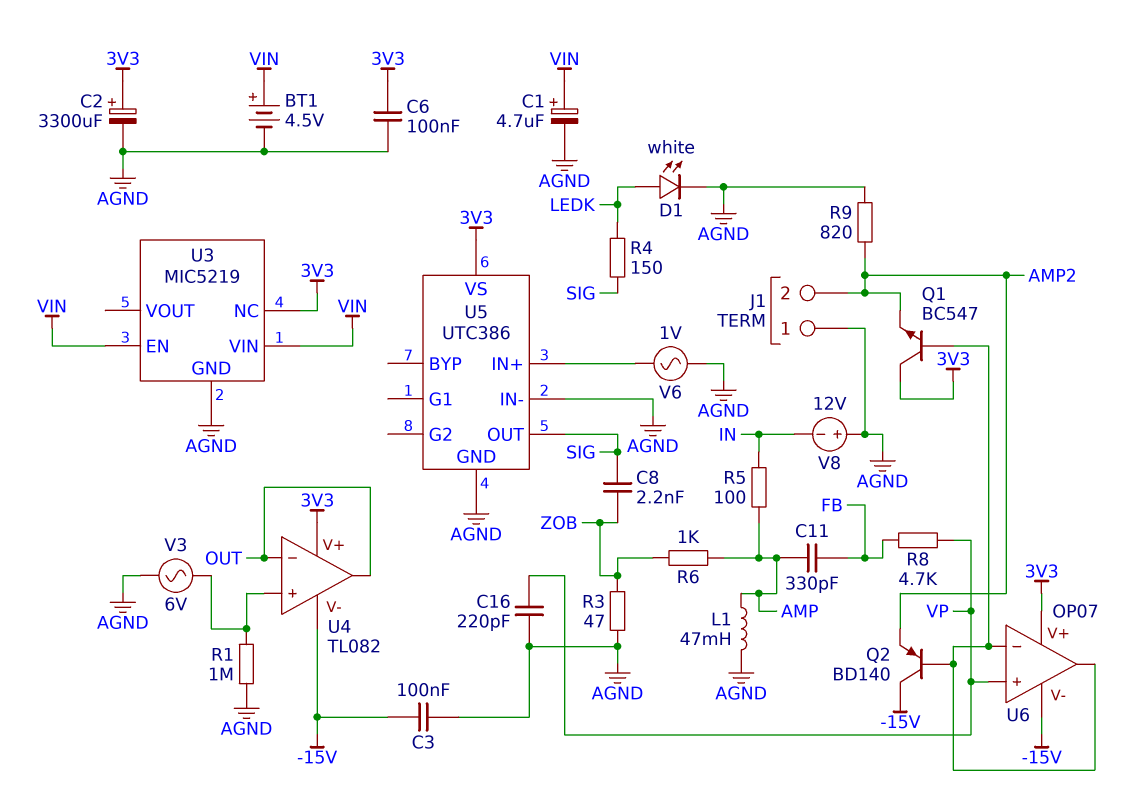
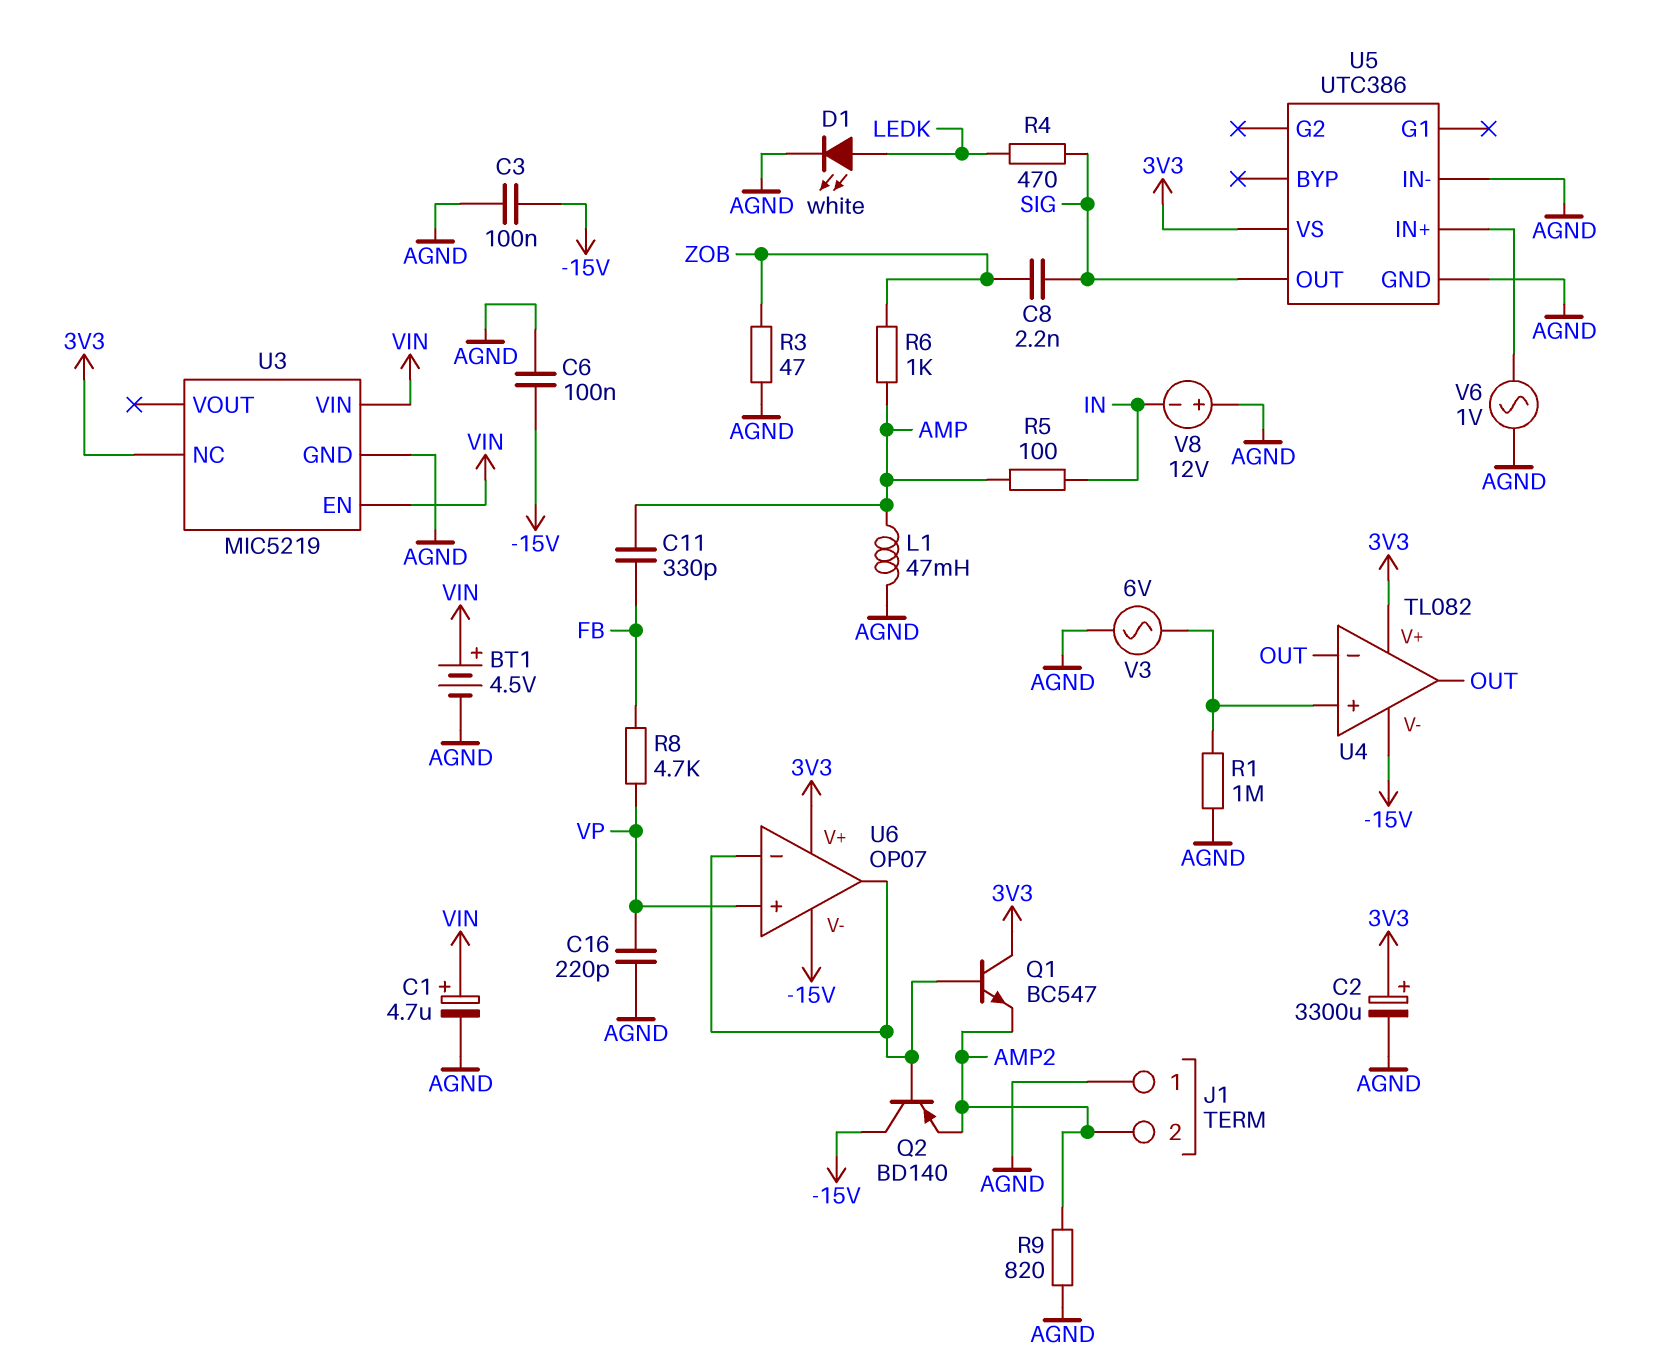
C6: 100nF (3V3, AGND) -> 100nF (-15V, AGND)
R4: 150 (LEDK, SIG) -> 470 (LEDK, SIG)

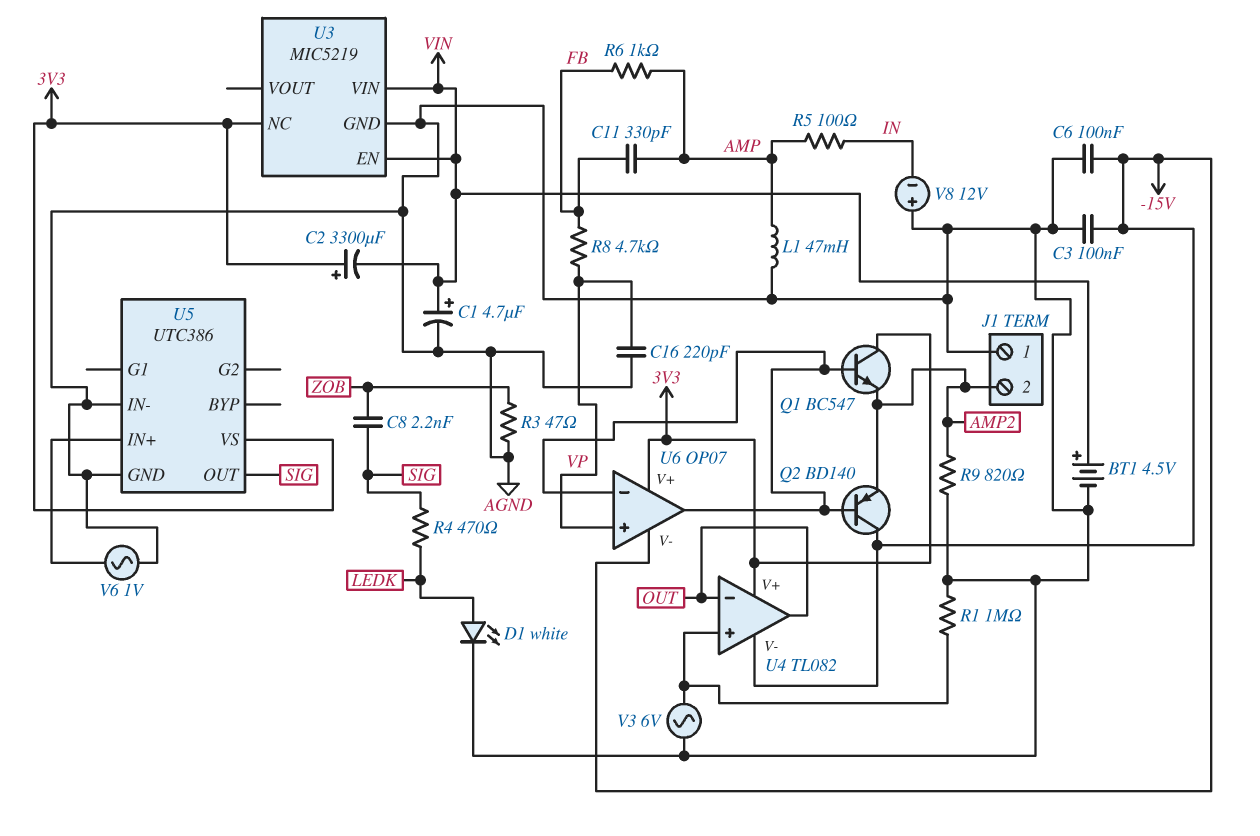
C2: 3300uF (plus 3V3, minus AGND) -> 3300uF (plus 3V3, minus VIN)
R6: 1k (AMP, ZOB) -> 1k (AMP, FB)

